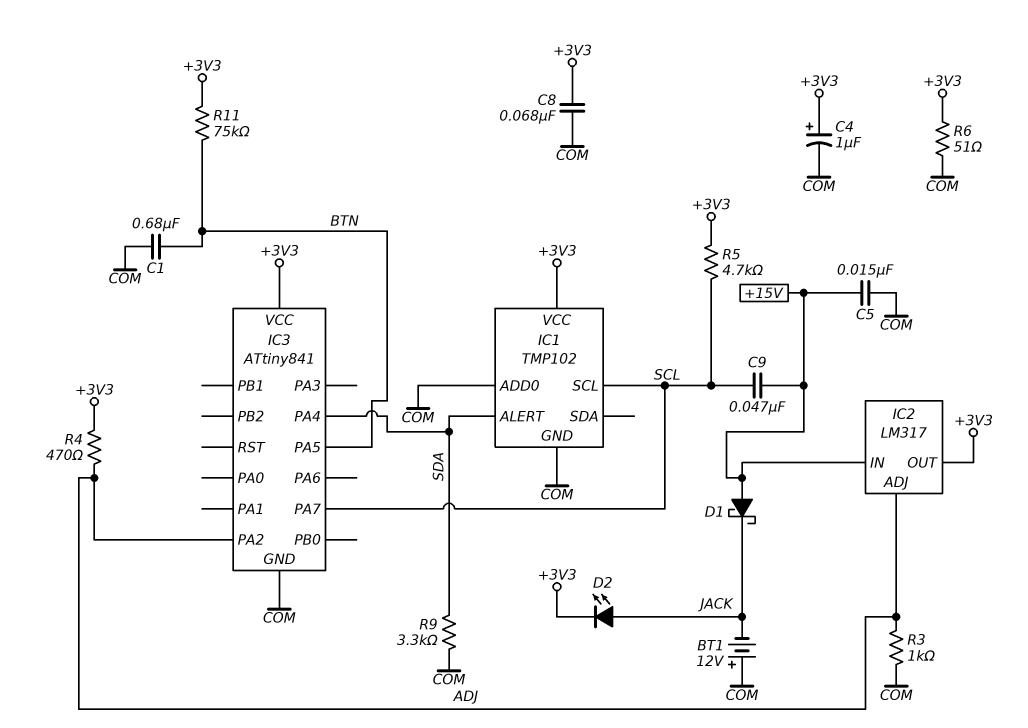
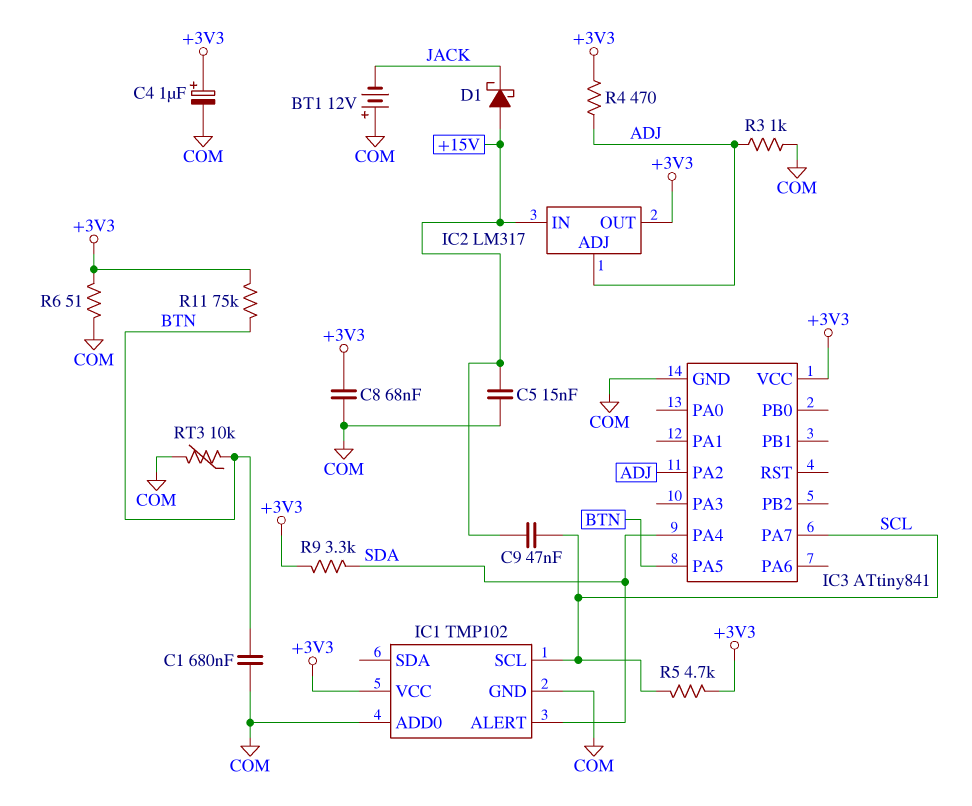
D2: LED (A JACK, K +3V3) -> none
R9: 3.3k (COM, SDA) -> 3.3k (+3V3, SDA)
RT3: none -> 10k (BTN, COM)

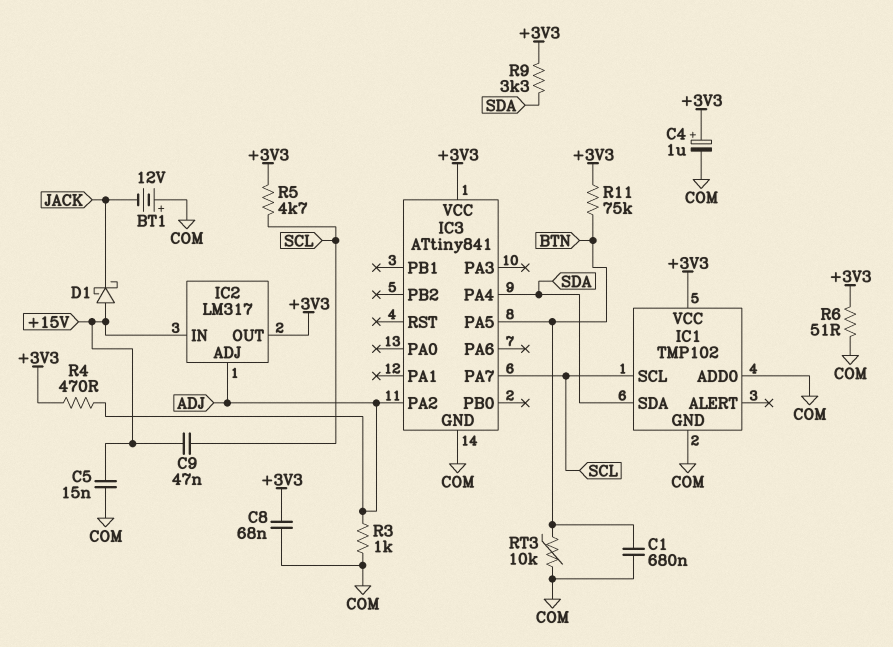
IC1 pin ALERT: SDA -> none
IC1 pin SDA: none -> SDA

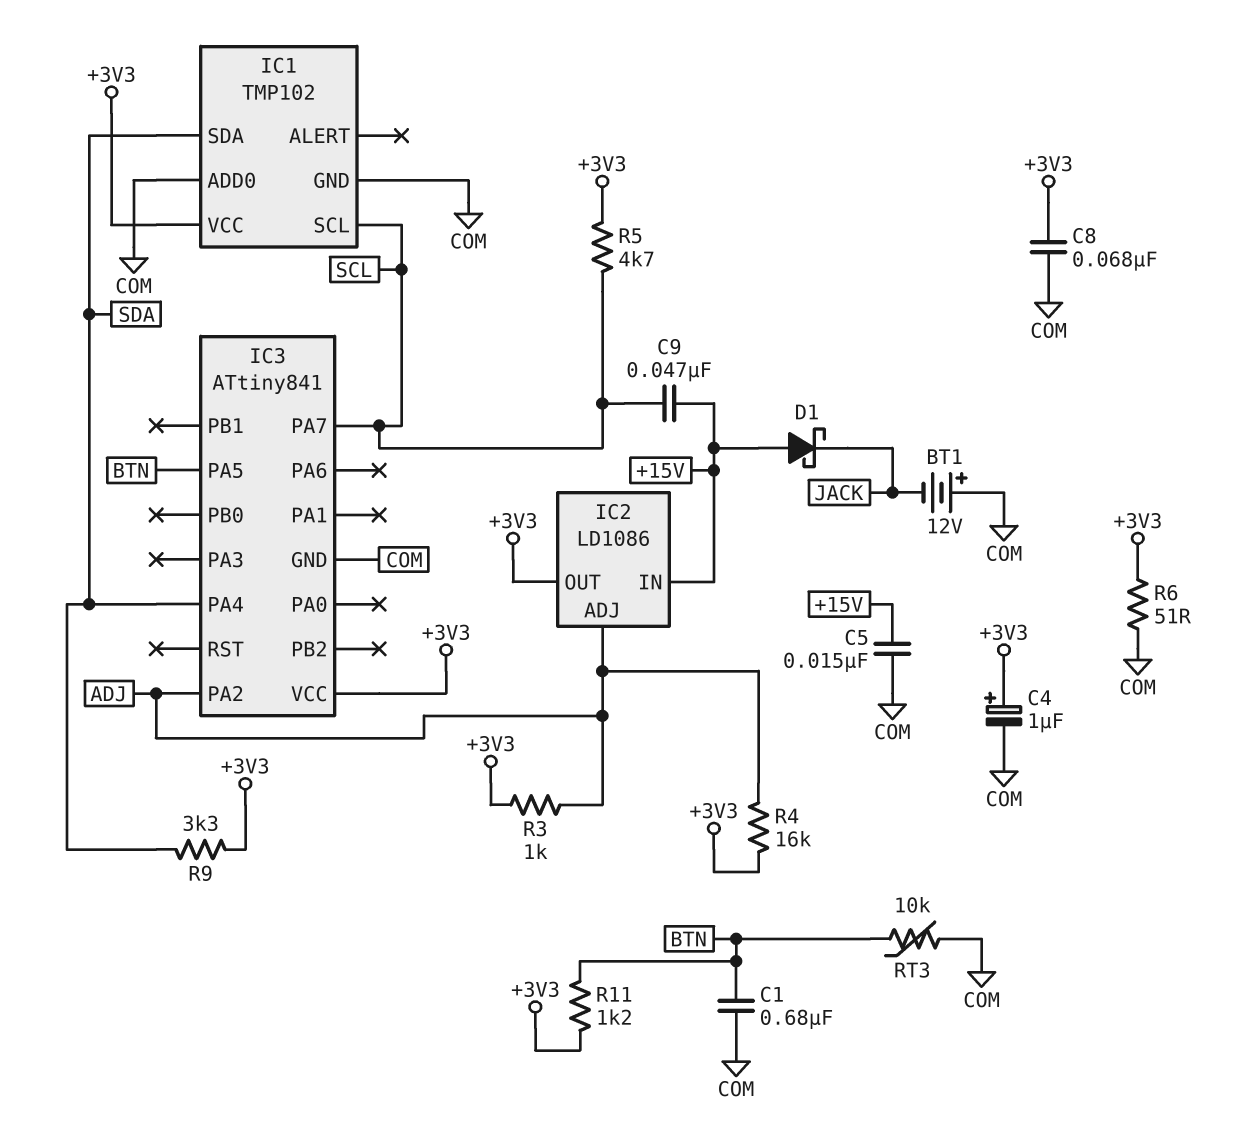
IC2: LM317 -> LD1086
R3: 1k (ADJ, COM) -> 1k (+3V3, ADJ)
R4: 470 (+3V3, ADJ) -> 16k (+3V3, ADJ)
R11: 75k (+3V3, BTN) -> 1.2k (+3V3, BTN)

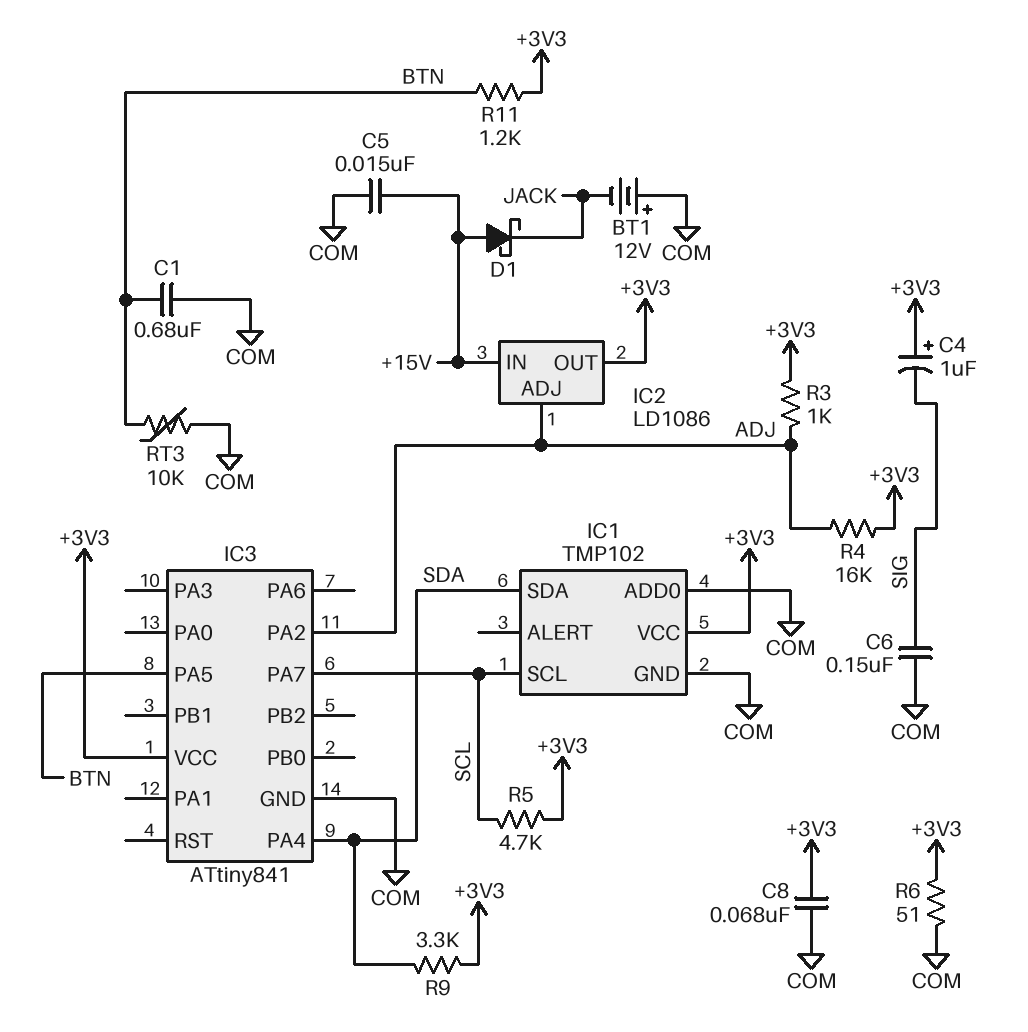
C4: 1uF (plus +3V3, minus COM) -> 1uF (plus +3V3, minus SIG)
C6: none -> 150nF (COM, SIG)
C9: 47nF (+15V, SCL) -> none

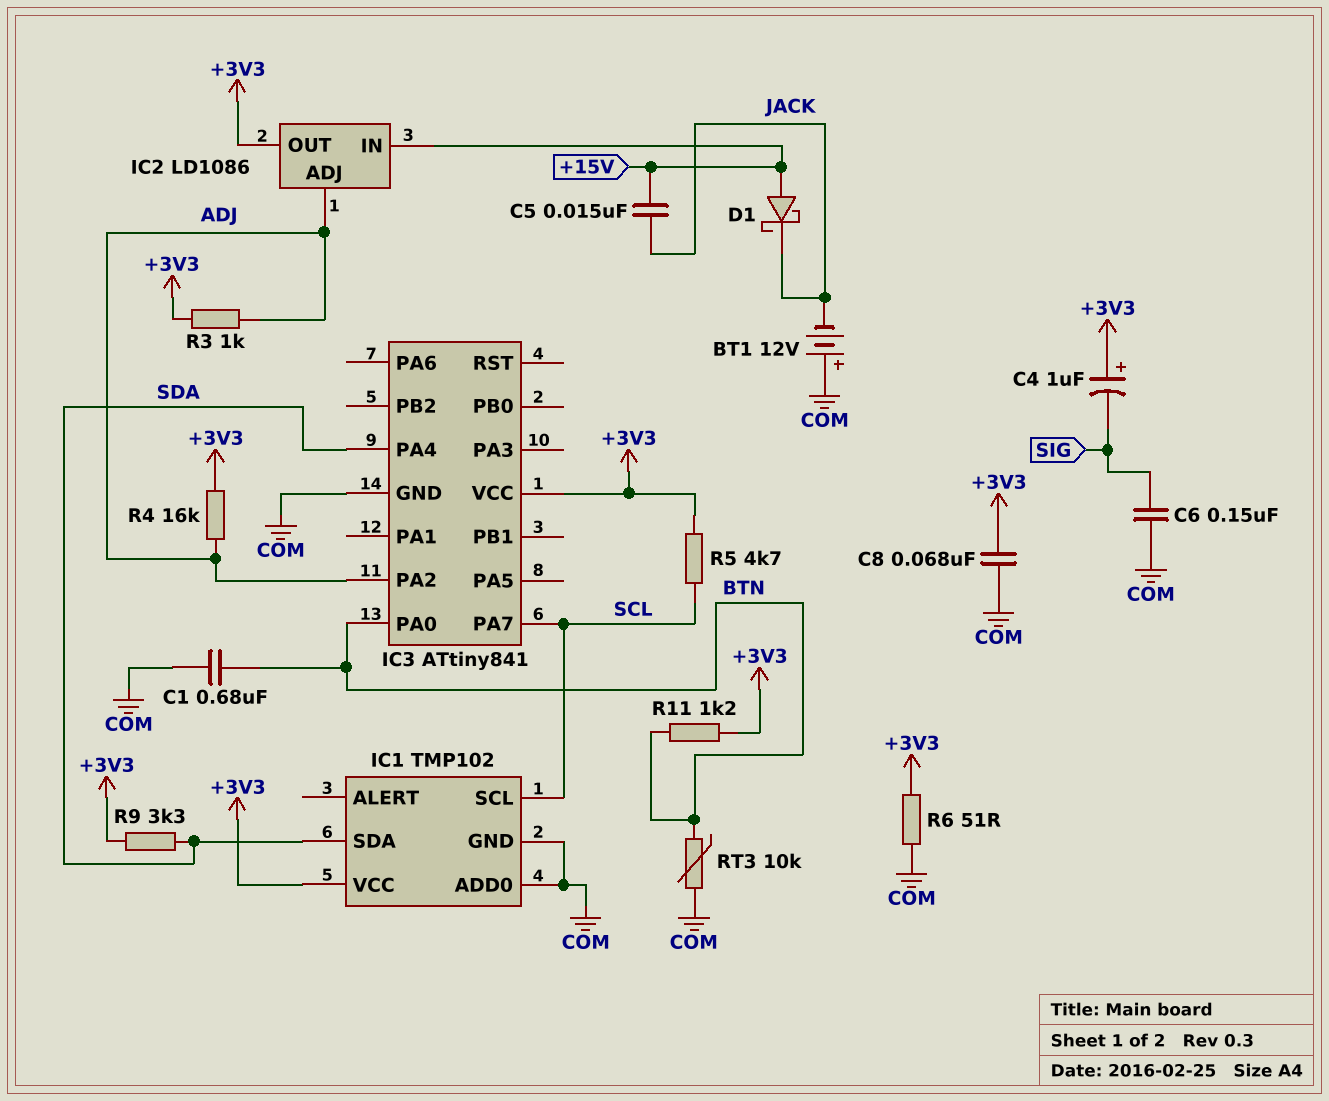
C5: 15nF (+15V, COM) -> 15nF (+15V, JACK)
IC3 pin PA0: none -> BTN
IC3 pin PA5: BTN -> none

